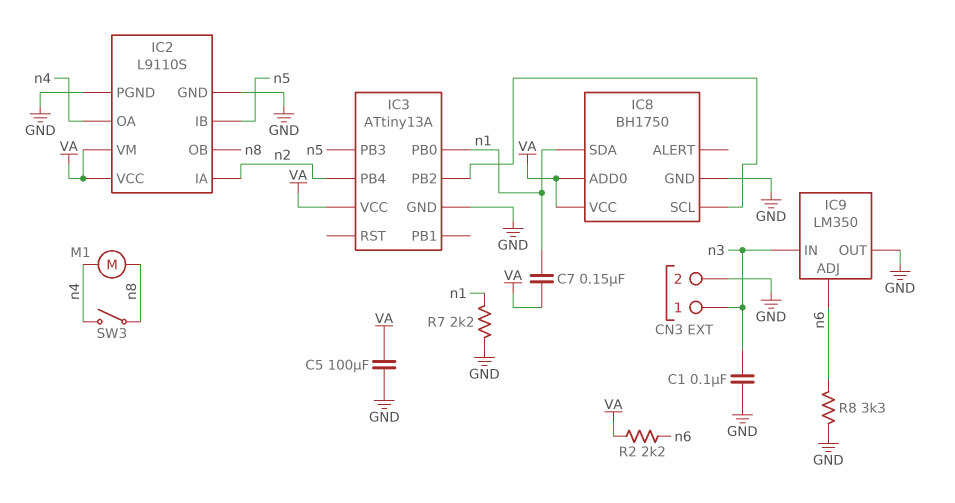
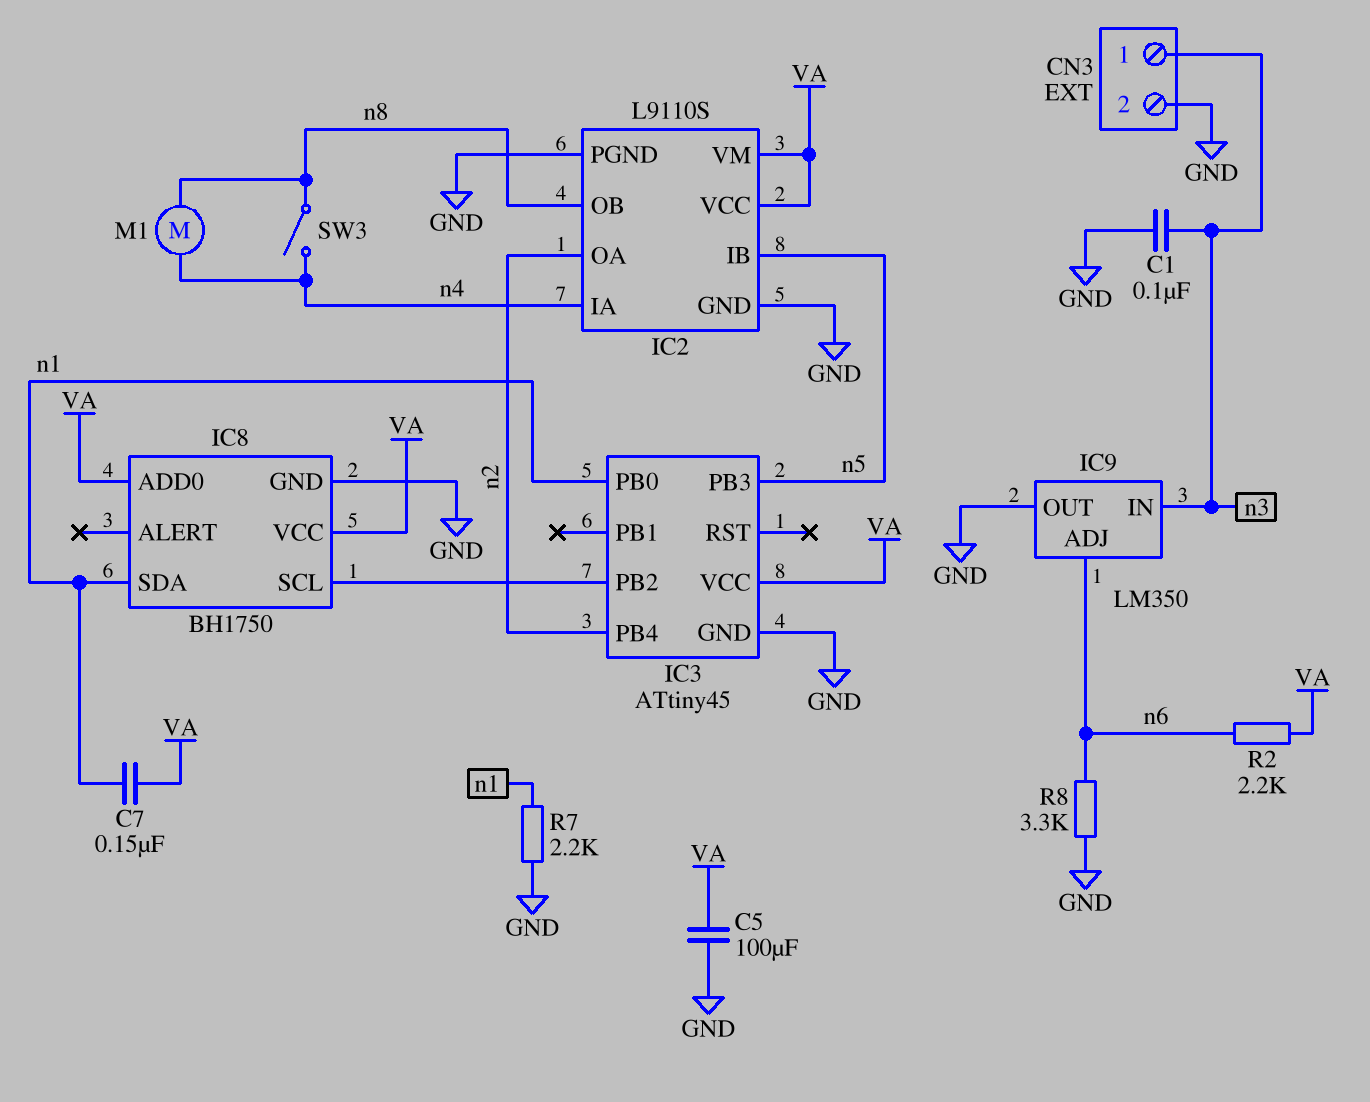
IC2 pin IA: n2 -> n4
IC2 pin OA: n4 -> n2
IC3: ATtiny13A -> ATtiny45

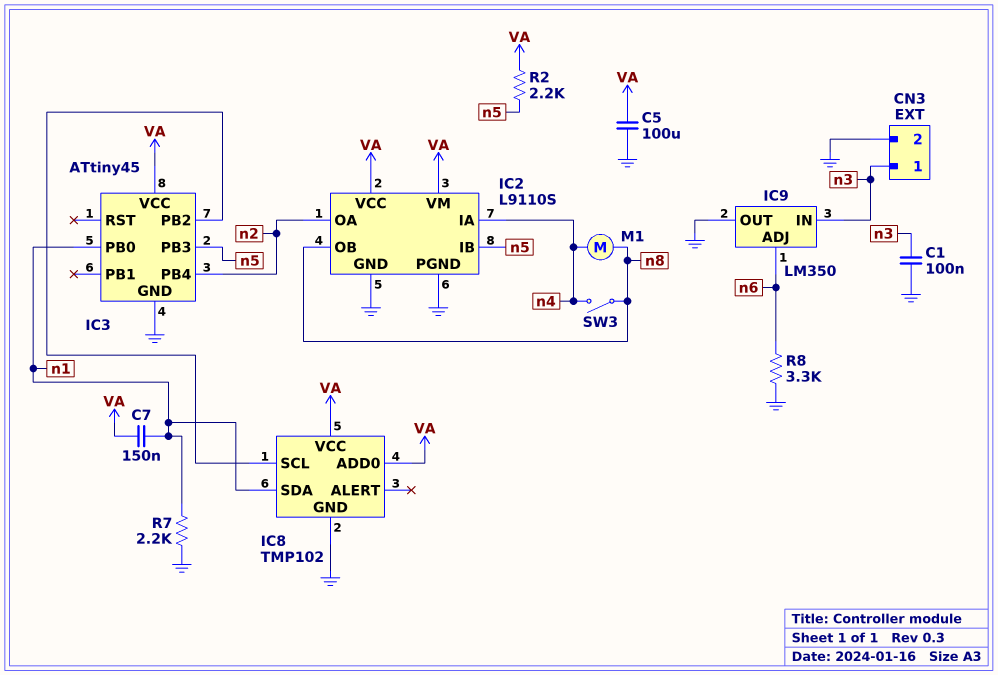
IC8: BH1750 -> TMP102
R2: 2.2k (VA, n6) -> 2.2k (VA, n5)

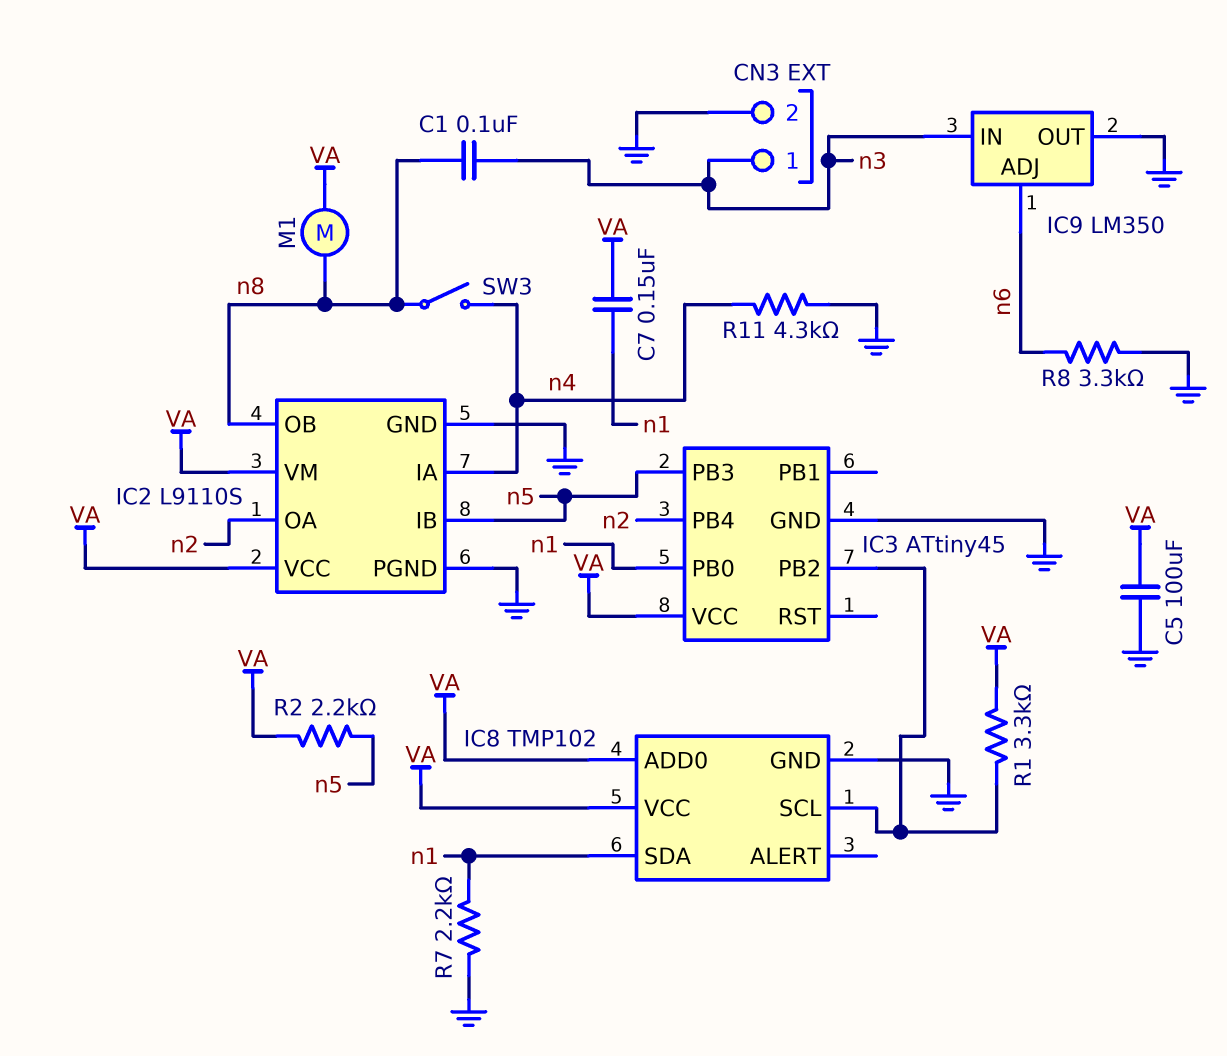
C1: 100nF (GND, n3) -> 100nF (n3, n8)
M1: motor (n4, n8) -> motor (VA, n8)
R1: none -> 3.3k (IC3/PB2, VA)
R11: none -> 4.3k (GND, n4)

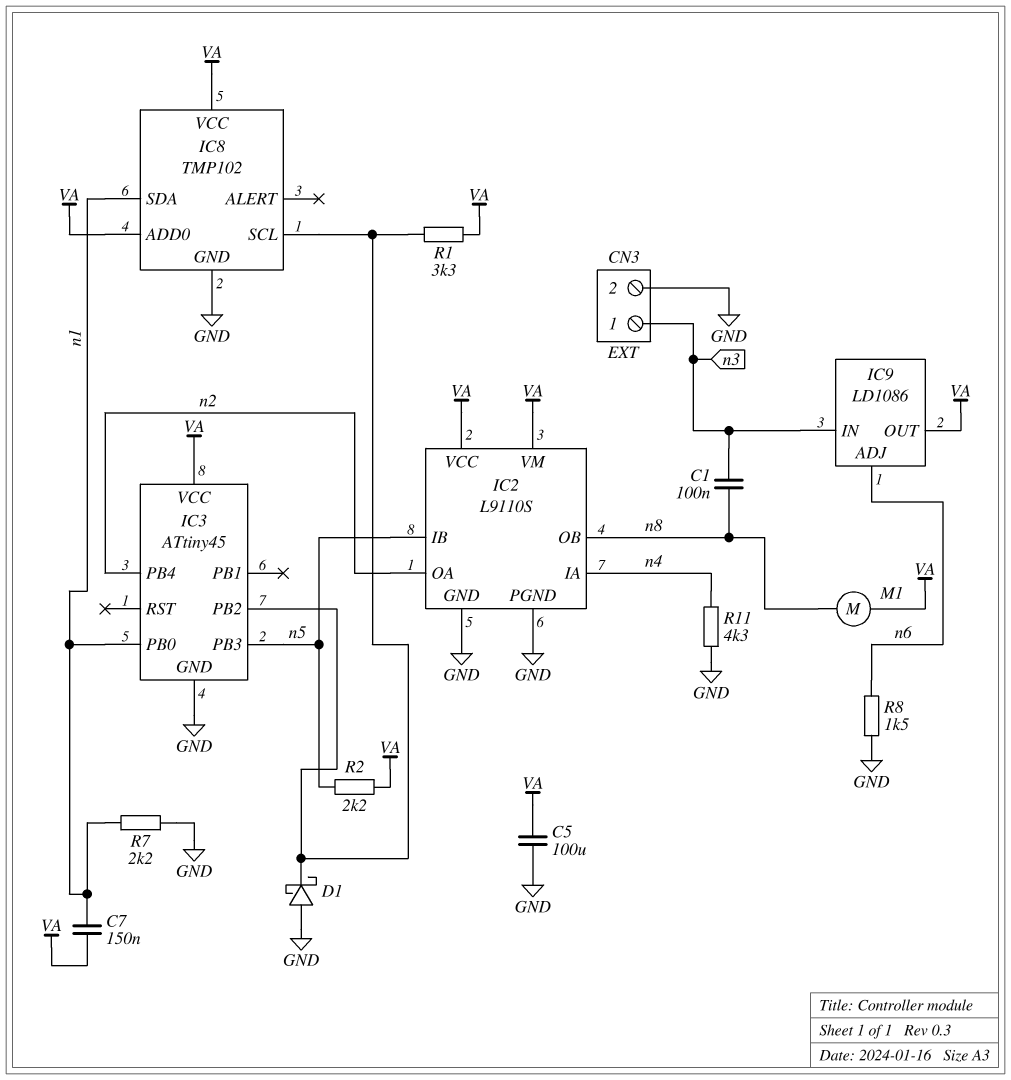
D1: none -> schottky (A GND, K IC3/PB2)
IC9: LM350 -> LD1086
IC9 pin OUT: GND -> VA
R8: 3.3k (GND, n6) -> 1.5k (GND, n6)
SW3: switch (n4, n8) -> none

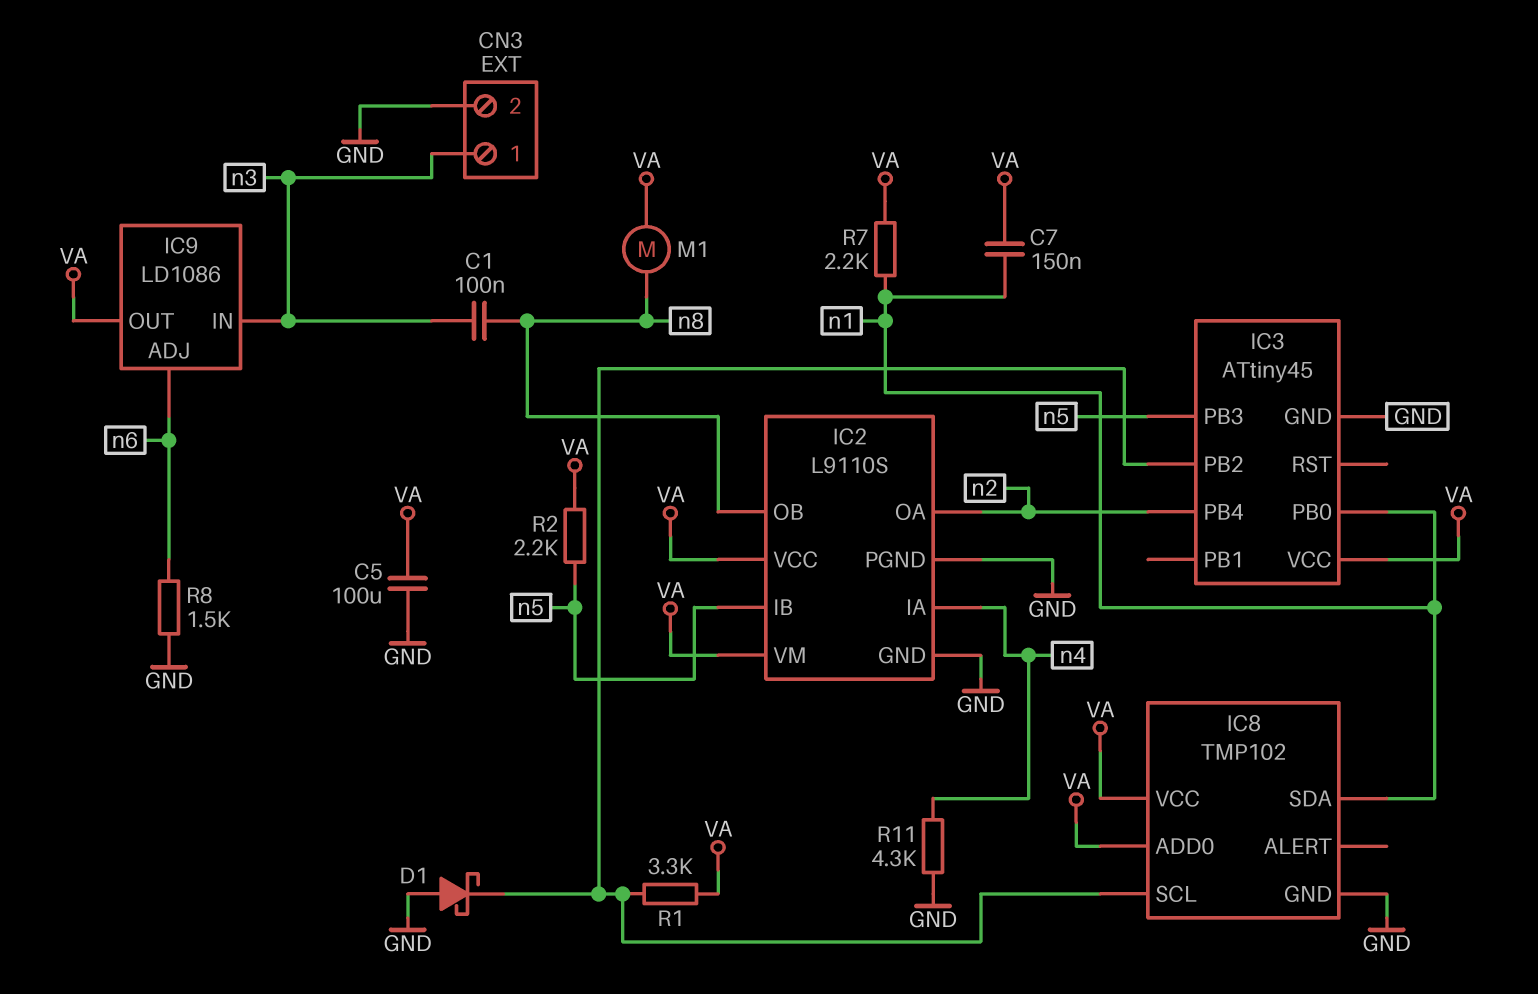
R7: 2.2k (GND, n1) -> 2.2k (VA, n1)

